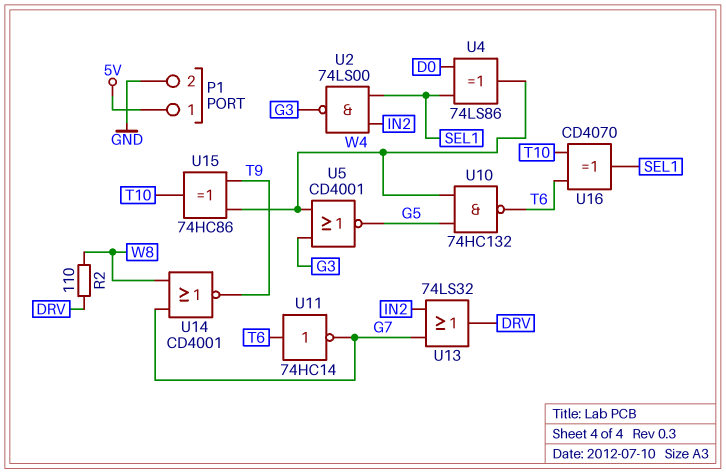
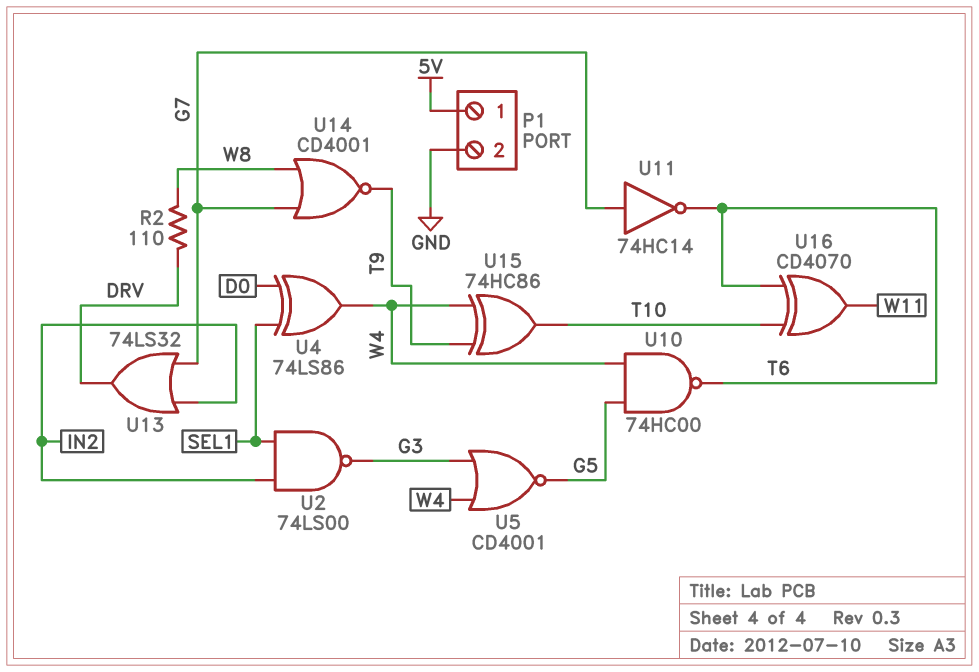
U10: NAND 74HC132 (in G5, in W4, out T6) -> NAND 74HC00 (in G5, in W4, out T6)
U11: NOT 74HC14 (in T6, out G7) -> NOT 74HC14 (in G7, out T6)
U16: XOR CD4070 (in T6, in T10, out SEL1) -> XOR CD4070 (in T6, in T10, out W11)

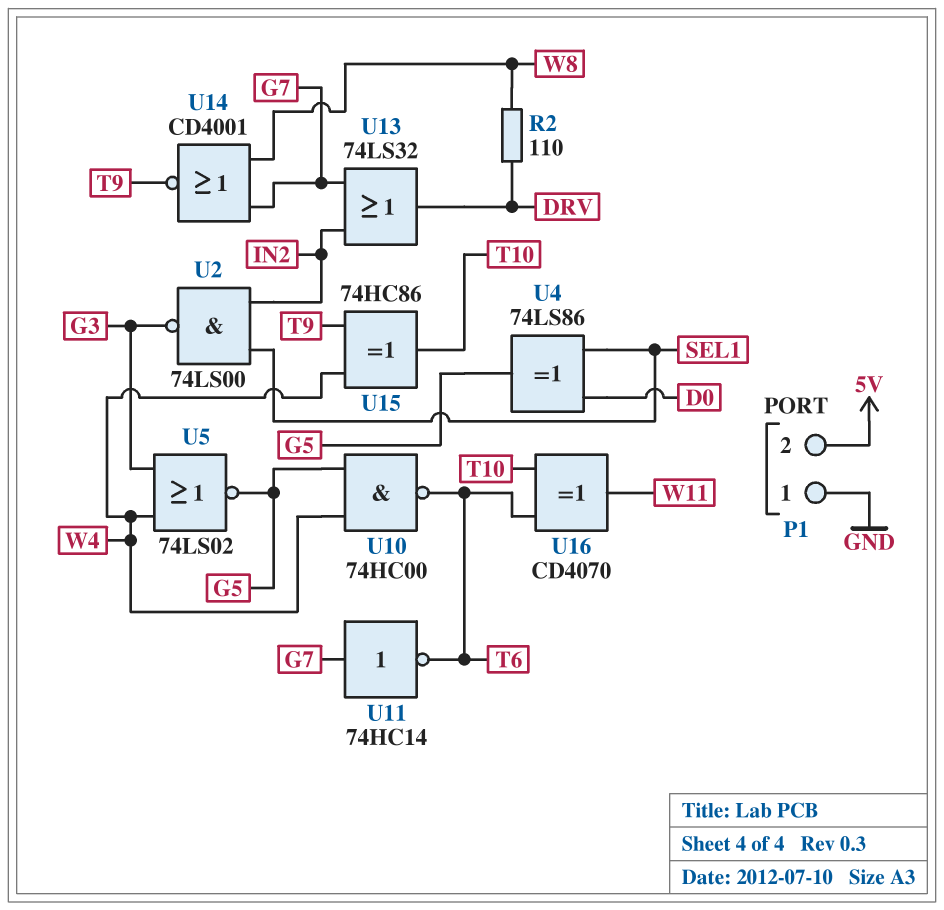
P1 pin 1: 5V -> GND
P1 pin 2: GND -> 5V
U4: XOR 74LS86 (in D0, in SEL1, out W4) -> XOR 74LS86 (in D0, in SEL1, out G5)
U5: NOR CD4001 (in G3, in W4, out G5) -> NOR 74LS02 (in G3, in W4, out G5)

